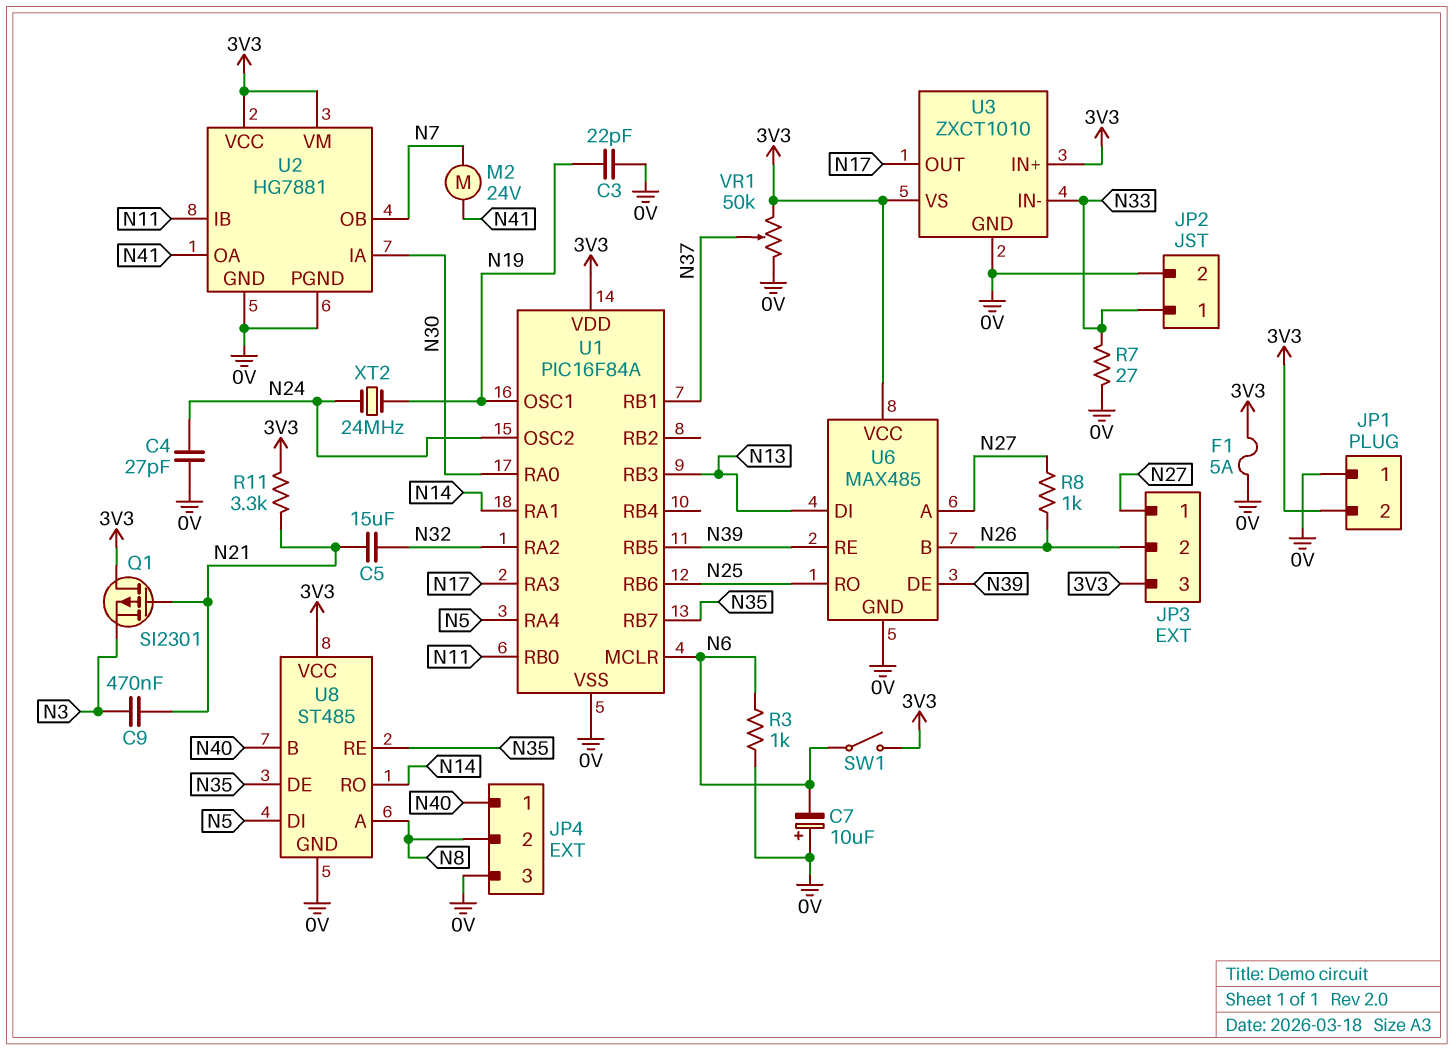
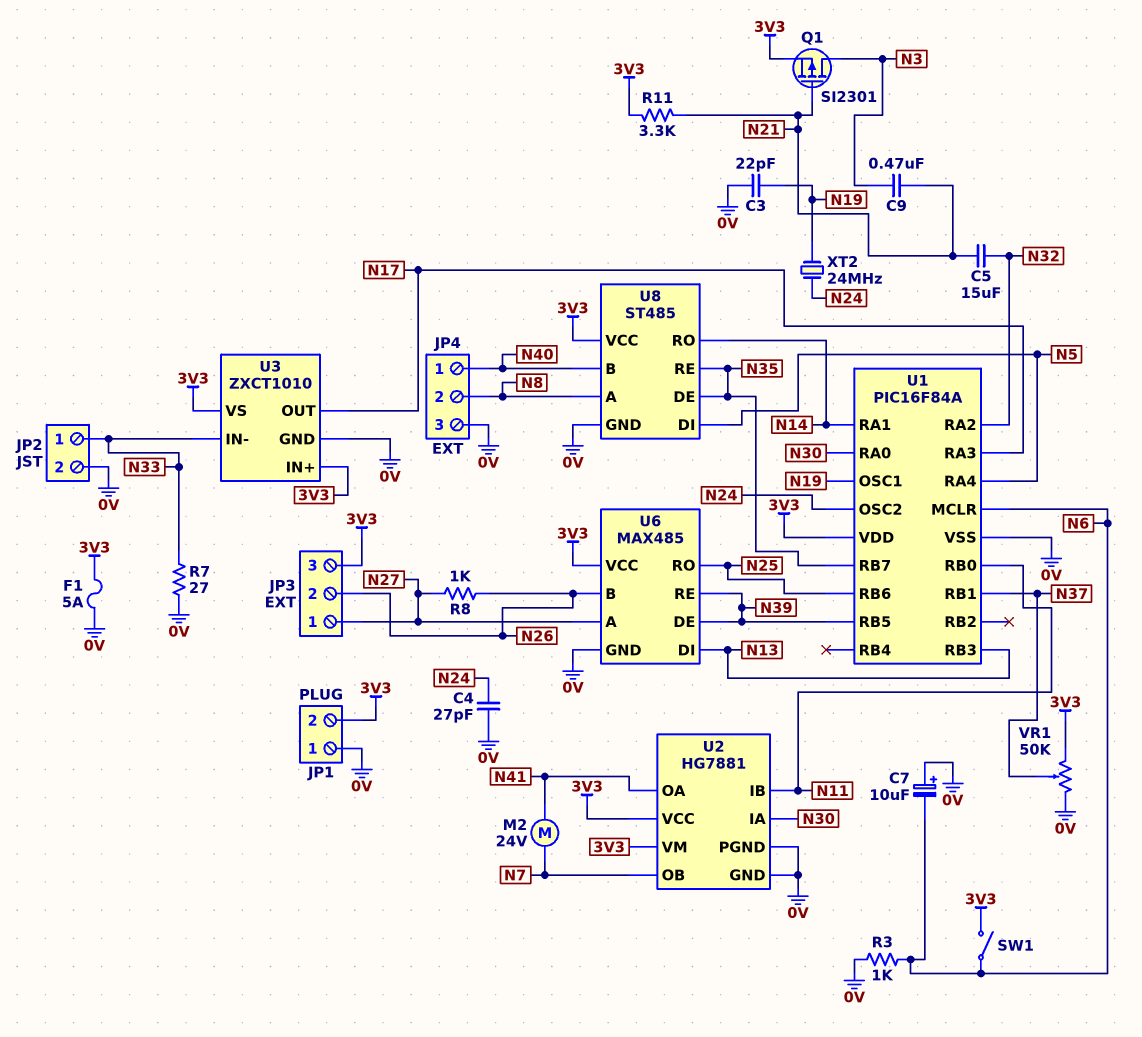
Q1: PMOS SI2301 (G N21, D 3V3, S N3) -> PMOS SI2301 (G N21, D N3, S 3V3)

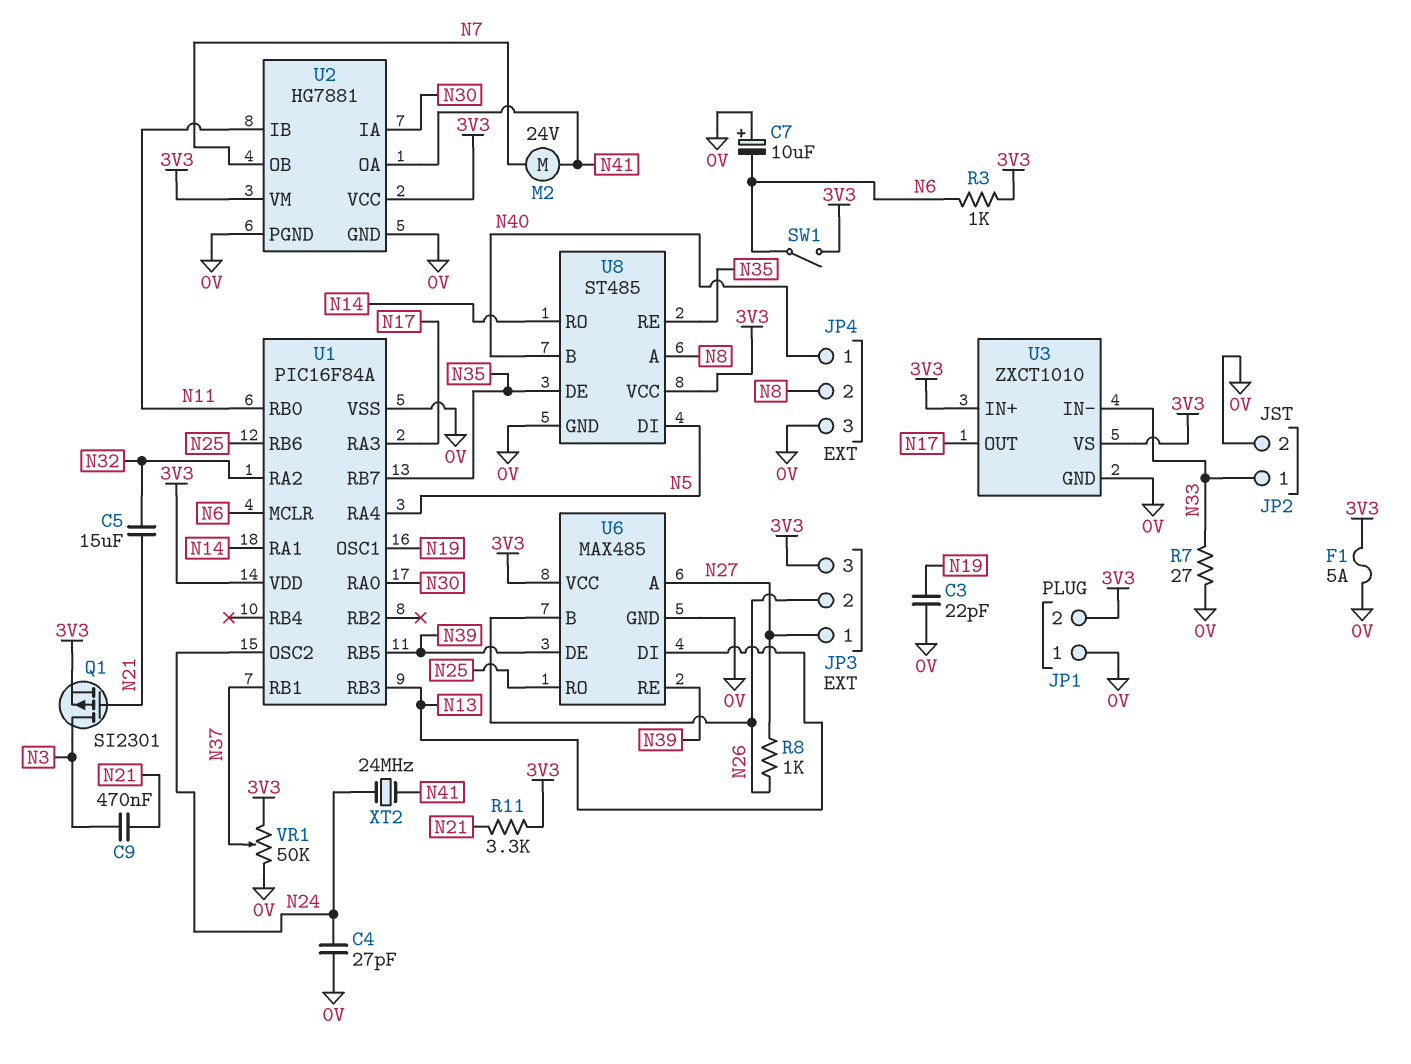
R3: 1k (0V, N6) -> 1k (3V3, N6)
XT2: 24MHz (N19, N24) -> 24MHz (N24, N41)

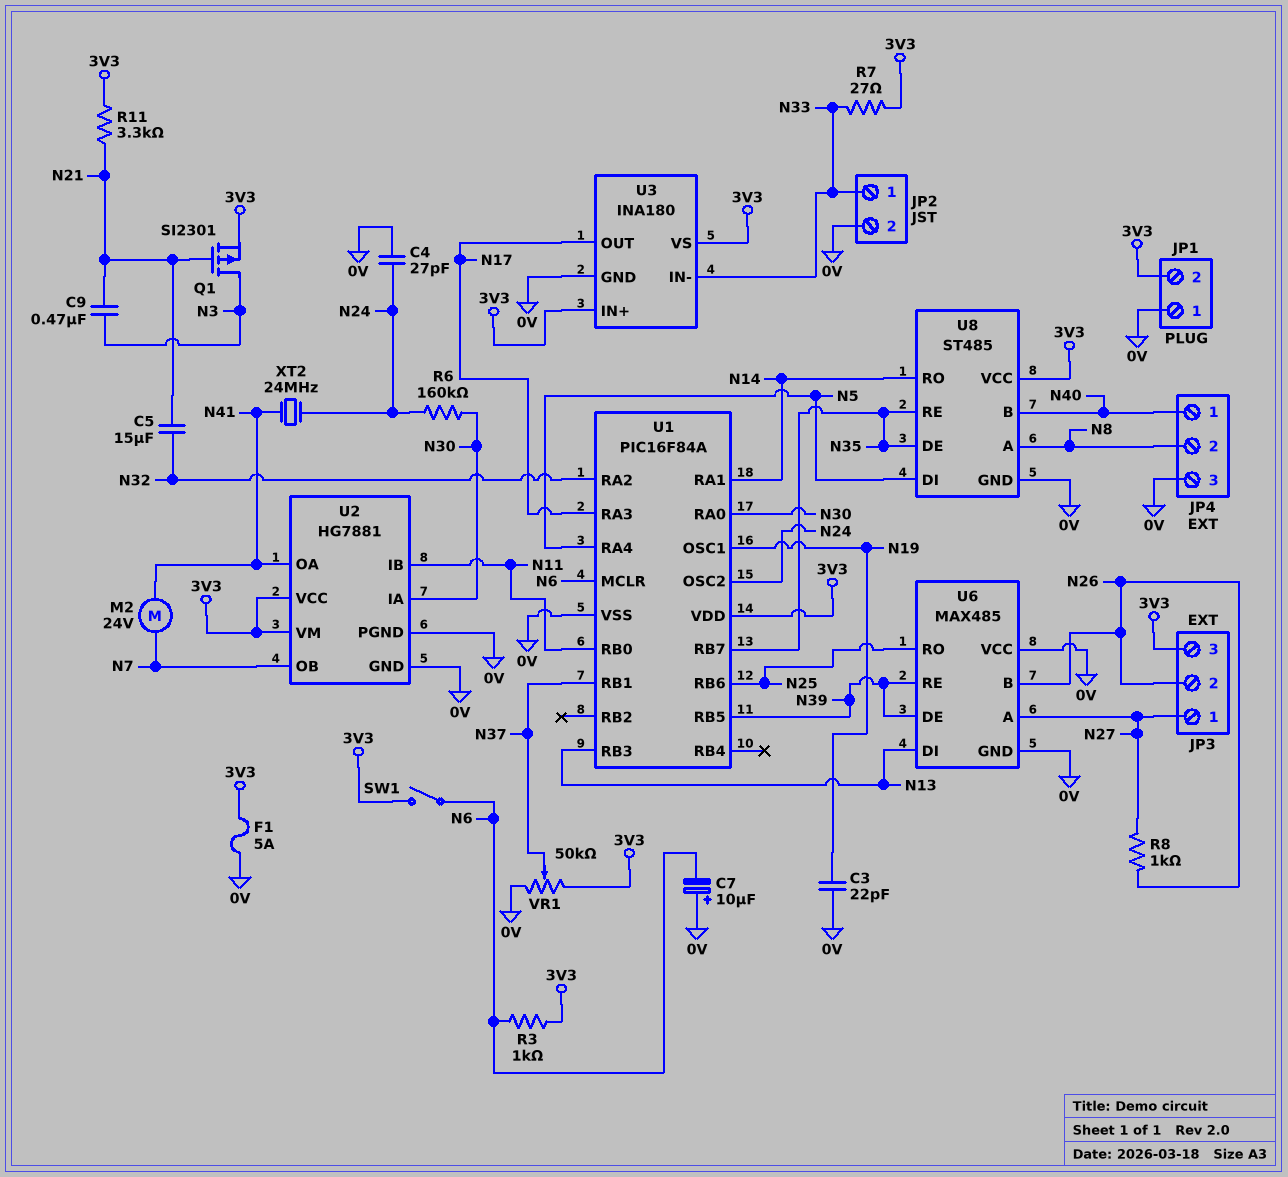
R6: none -> 160k (N24, N30)
R7: 27 (0V, N33) -> 27 (3V3, N33)
U3: ZXCT1010 -> INA180
U6 pin VCC: 3V3 -> 0V

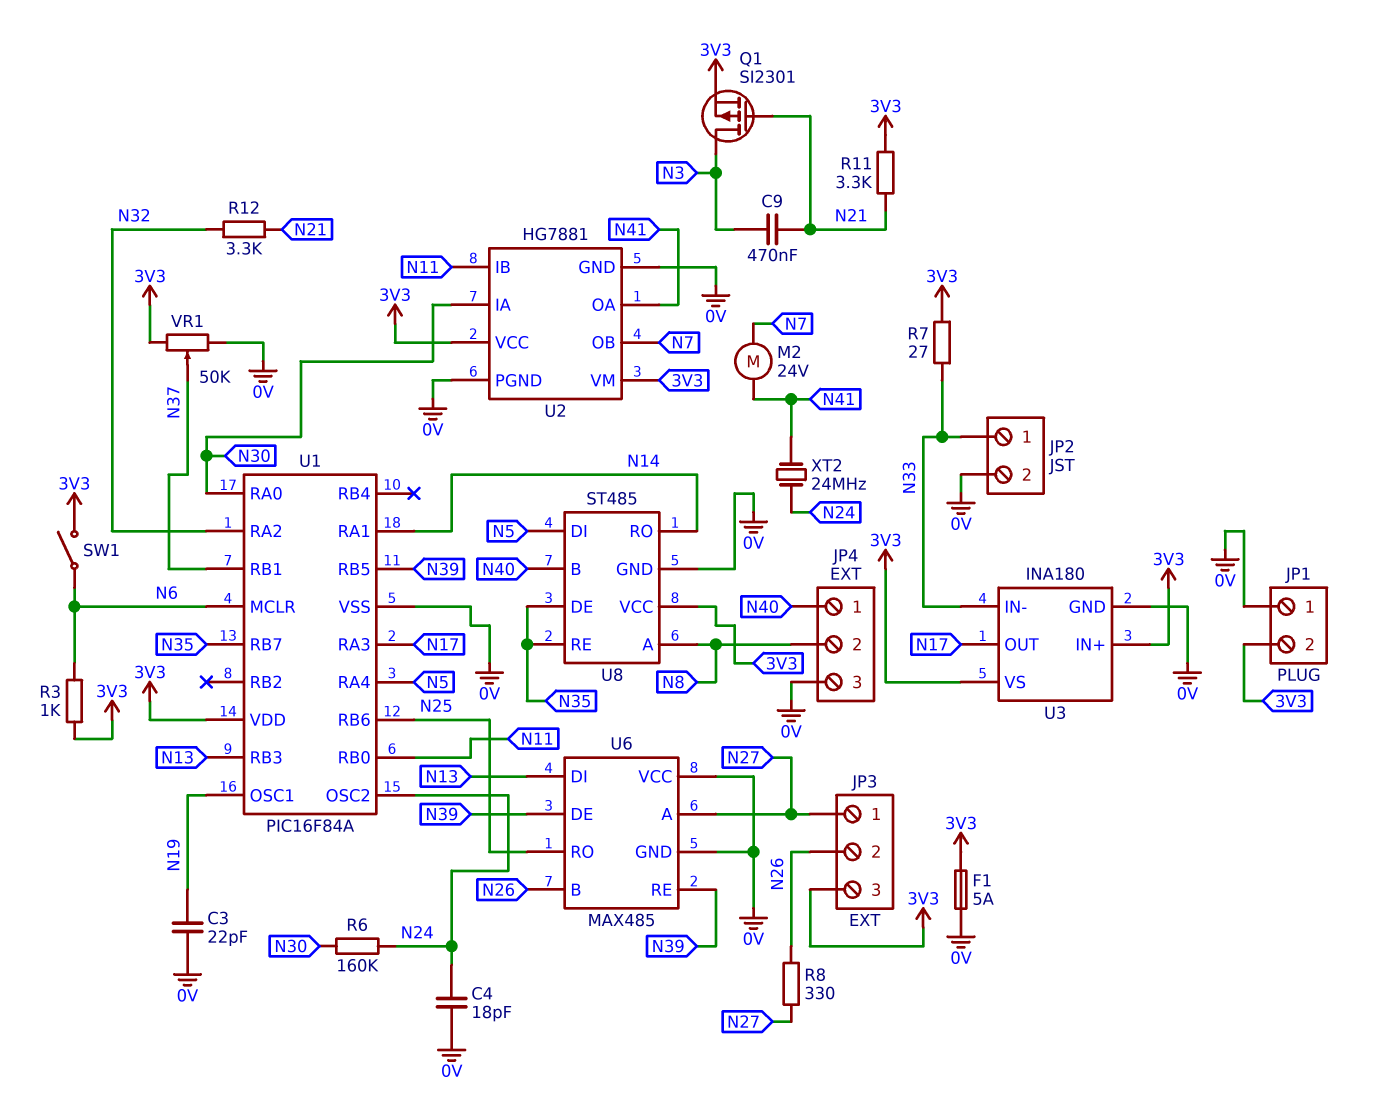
C4: 27pF (0V, N24) -> 18pF (0V, N24)
C5: 15uF (N21, N32) -> none
C7: 10uF (plus 0V, minus N6) -> none
R8: 1k (N26, N27) -> 330 (N26, N27)
R12: none -> 3.3k (N21, N32)

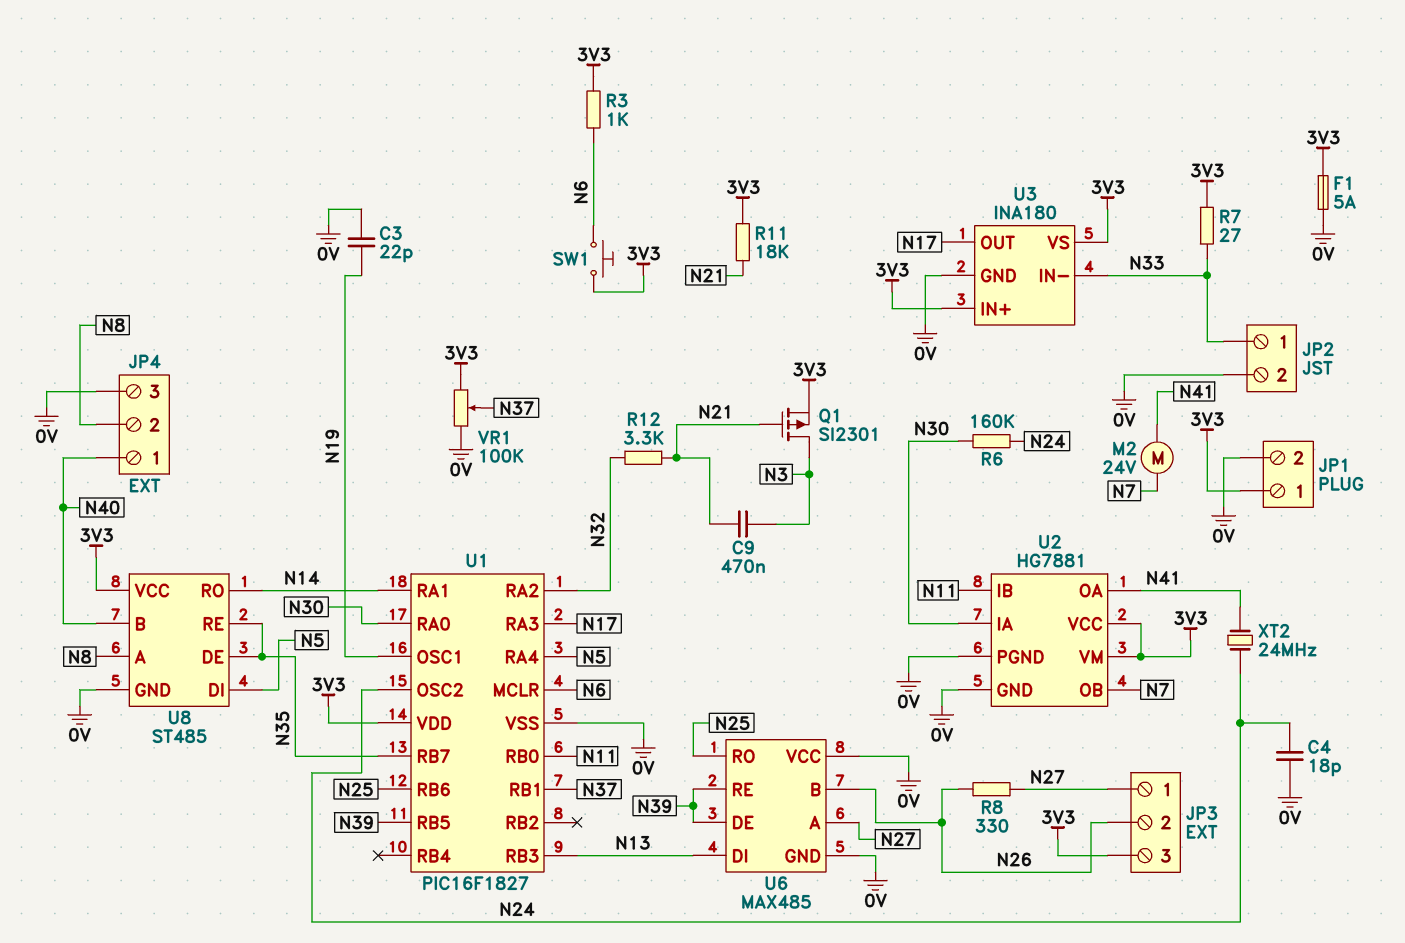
JP1 pin 1: 0V -> 3V3
JP1 pin 2: 3V3 -> 0V
R11: 3.3k (3V3, N21) -> 18k (3V3, N21)
SW1: switch (3V3, N6) -> button (3V3, N6)
U1: PIC16F84A -> PIC16F1827
VR1: 50k (0V, 3V3, wiper N37) -> 100k (0V, 3V3, wiper N37)

